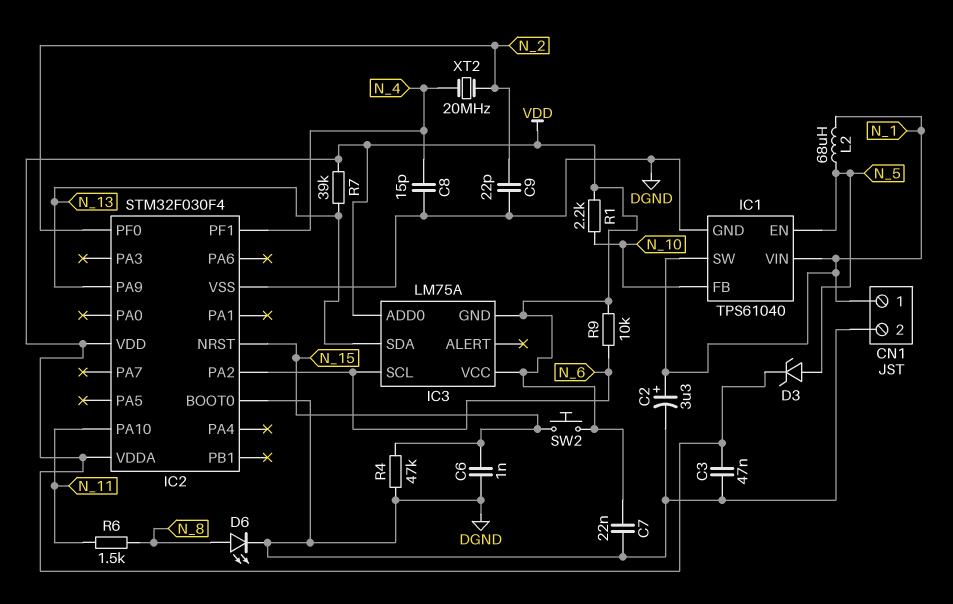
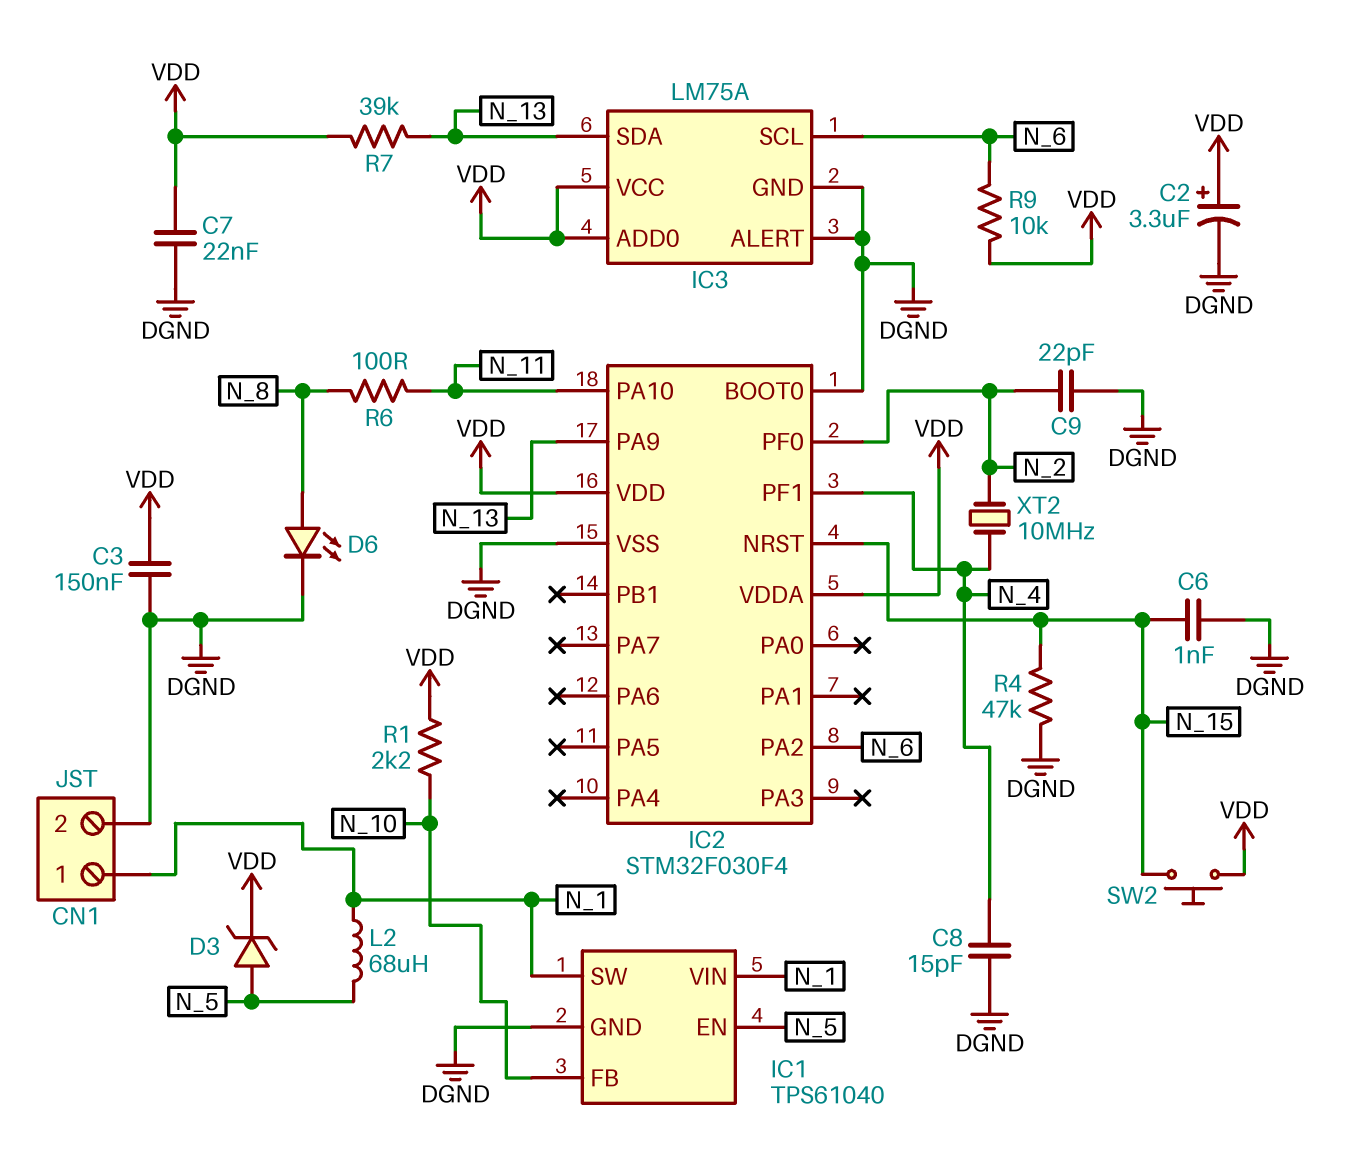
C2: 3.3uF (plus N_1, minus DGND) -> 3.3uF (plus VDD, minus DGND)
C3: 47nF (DGND, VDD) -> 150nF (DGND, VDD)
IC3 pin ALERT: none -> DGND
IC3 pin GND: VDD -> DGND
R6: 1.5k (N_8, N_11) -> 100 (N_8, N_11)
XT2: 20MHz (N_2, N_4) -> 10MHz (N_2, N_4)

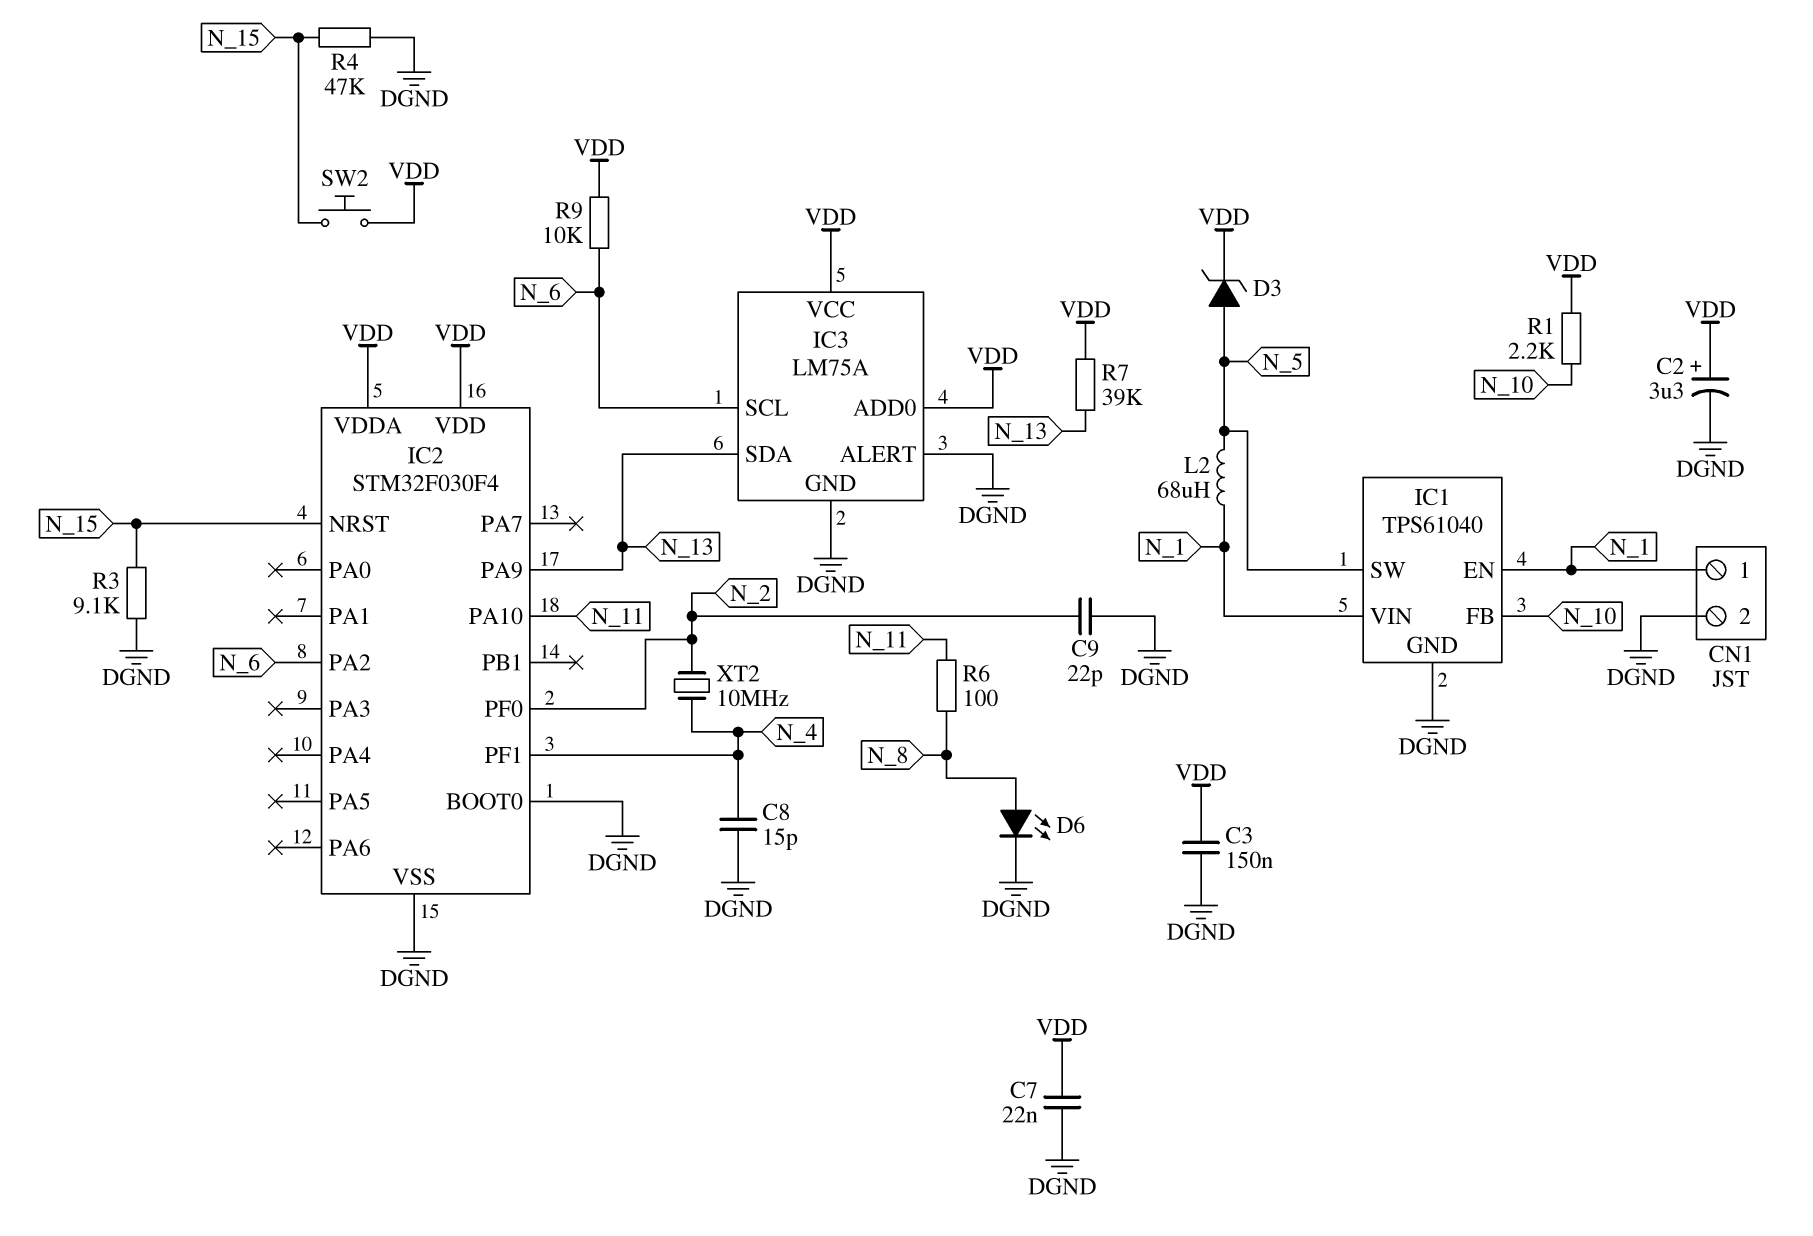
C6: 1nF (DGND, N_15) -> none
IC1 pin EN: N_5 -> N_1
IC1 pin SW: N_1 -> N_5
R3: none -> 9.1k (DGND, N_15)

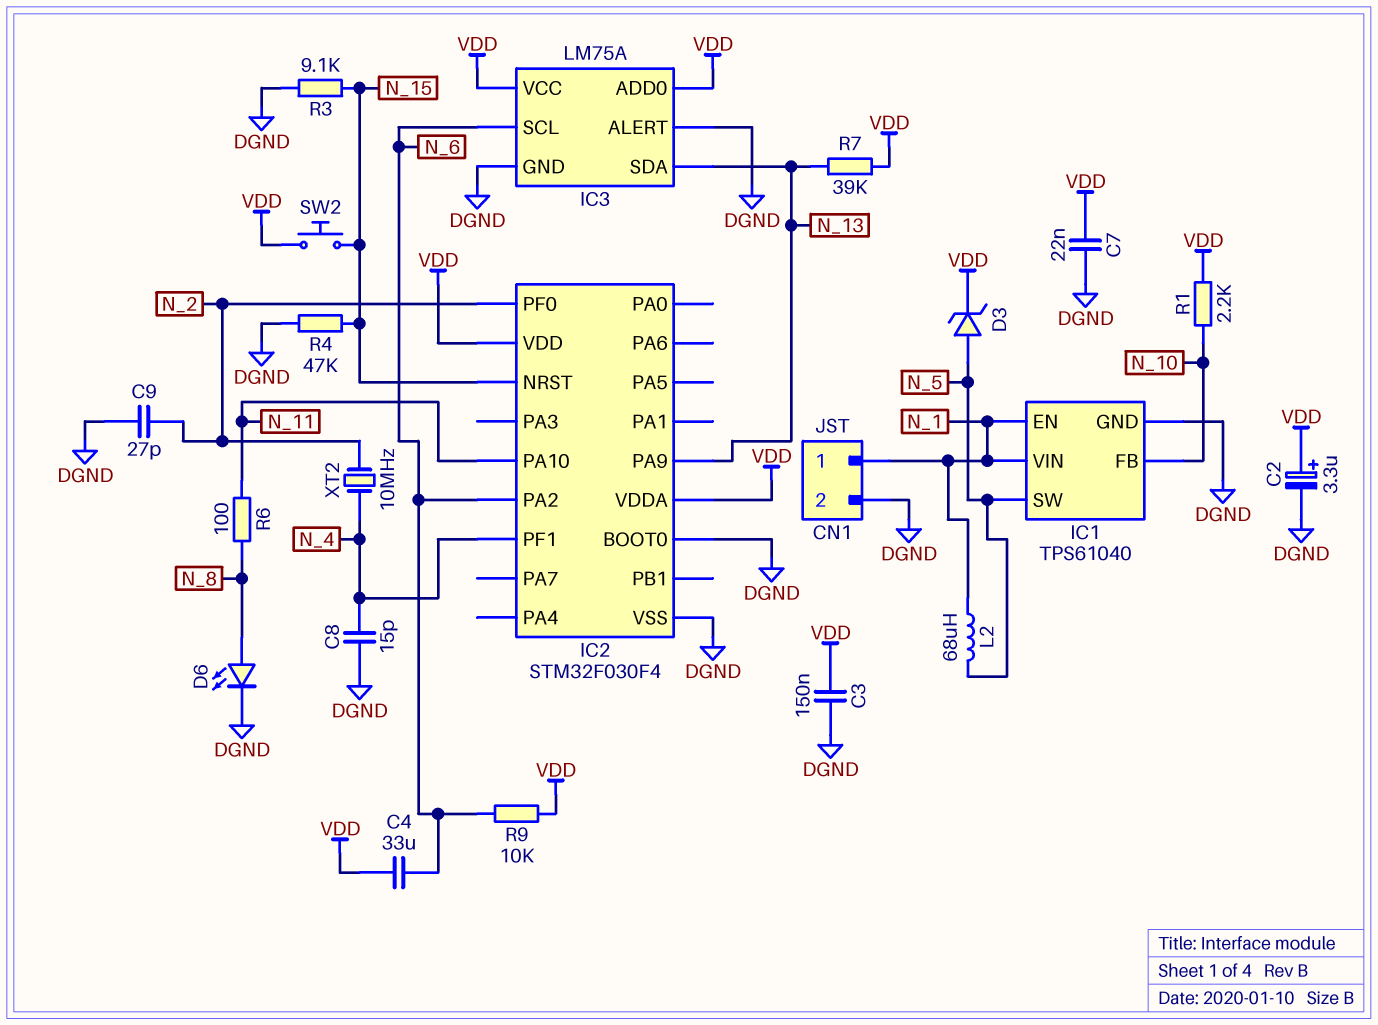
C4: none -> 33uF (N_6, VDD)
C9: 22pF (DGND, N_2) -> 27pF (DGND, N_2)

